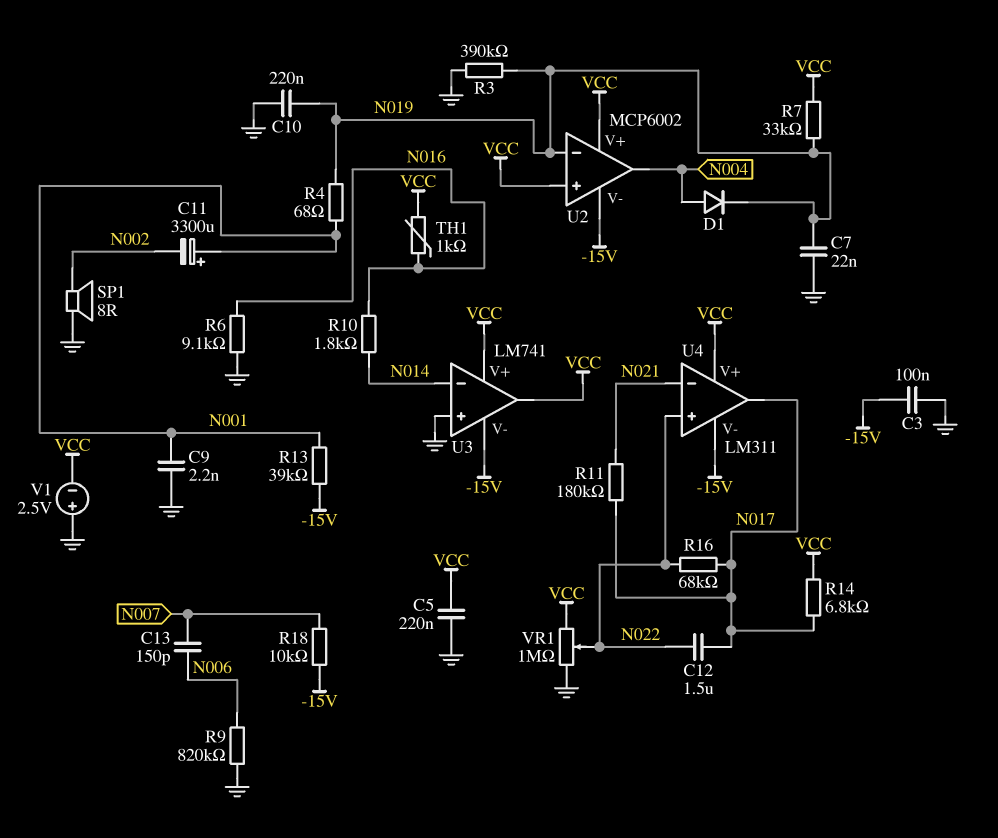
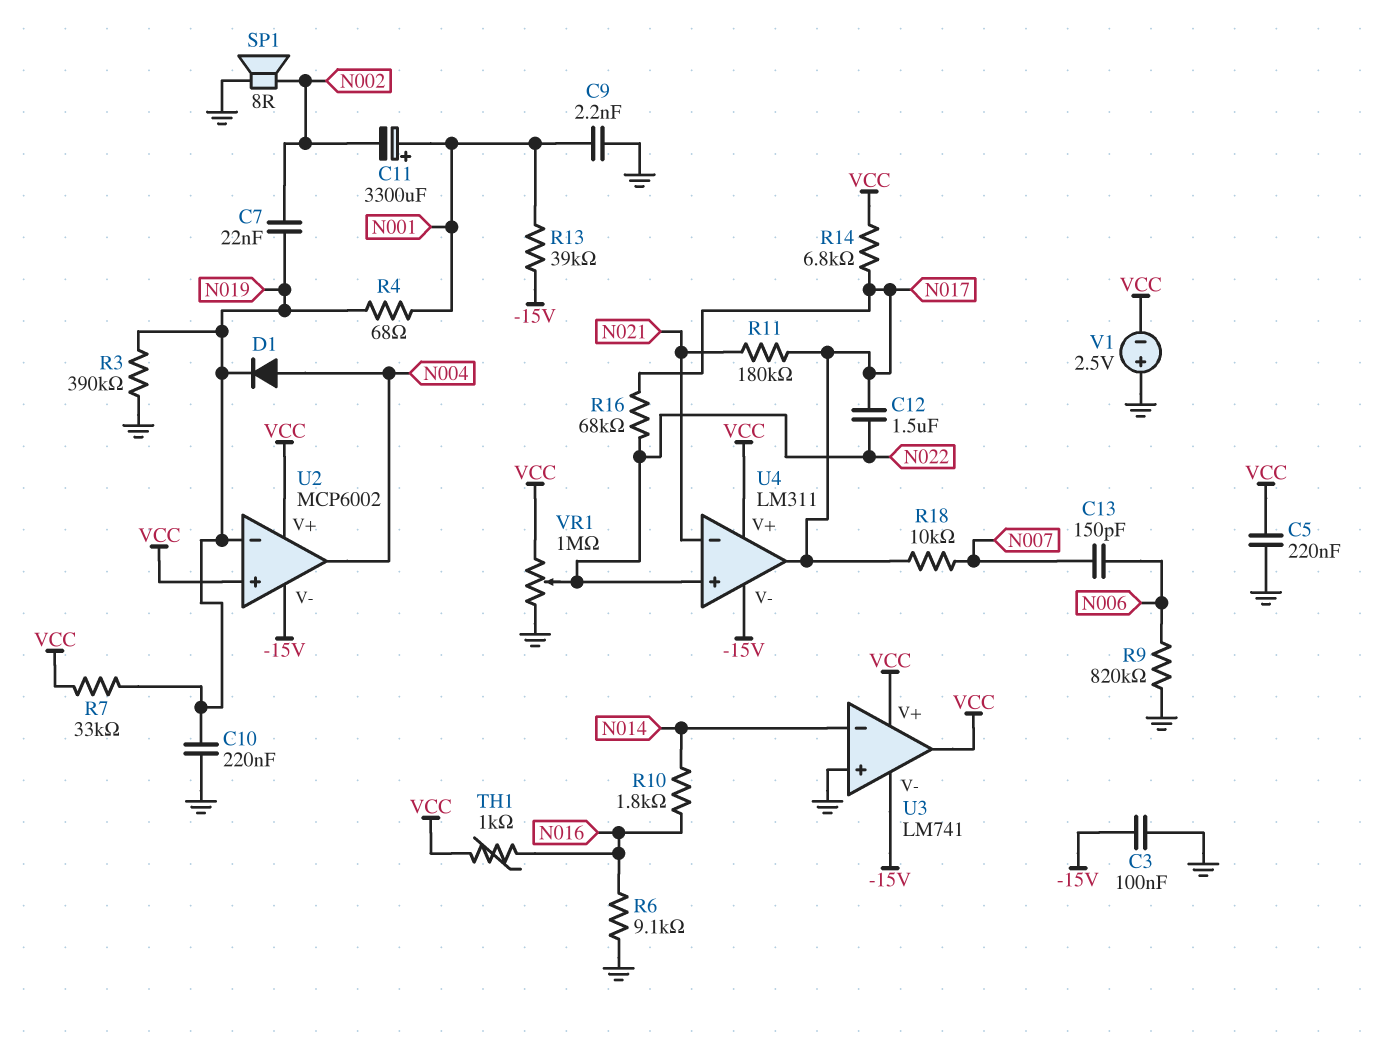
C7: 22nF (GND, N019) -> 22nF (N002, N019)
R18: 10k (-15V, N007) -> 10k (N007, N017)

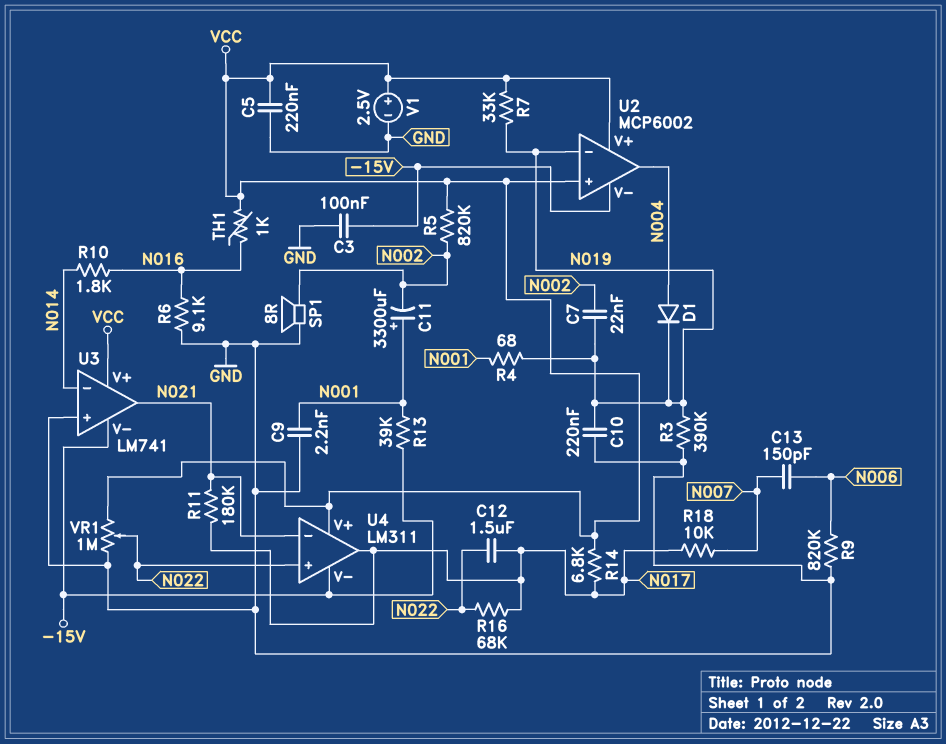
R5: none -> 820k (N002, VCC)
U3 pin out: VCC -> N021
V1: 2.5V (plus GND, minus VCC) -> 2.5V (plus VCC, minus GND)

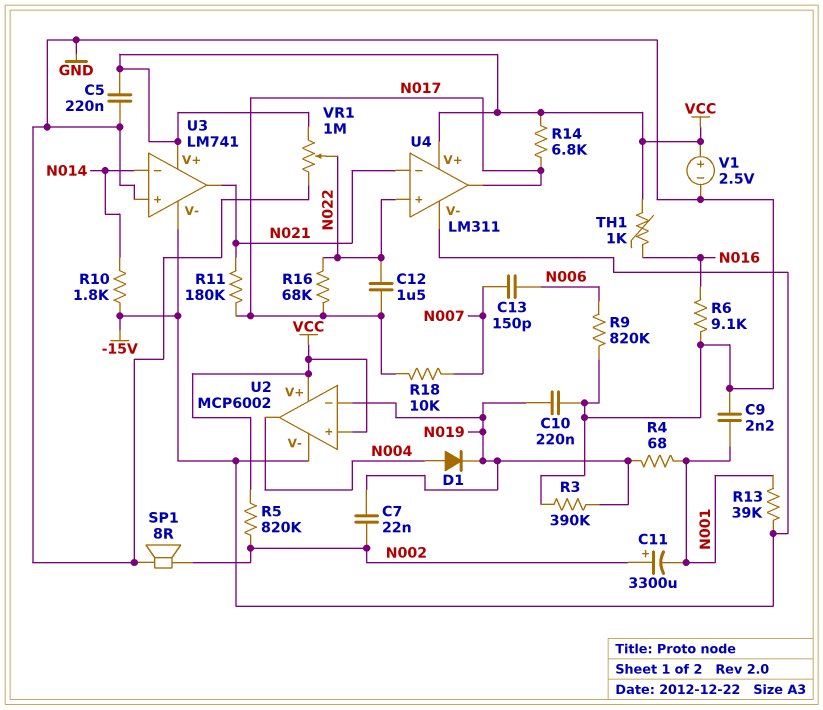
C3: 100nF (-15V, GND) -> none
C11: 3300uF (plus N001, minus N002) -> 3300uF (plus N002, minus N001)
R7: 33k (N019, VCC) -> none
R10: 1.8k (N014, N016) -> 1.8k (-15V, N014)

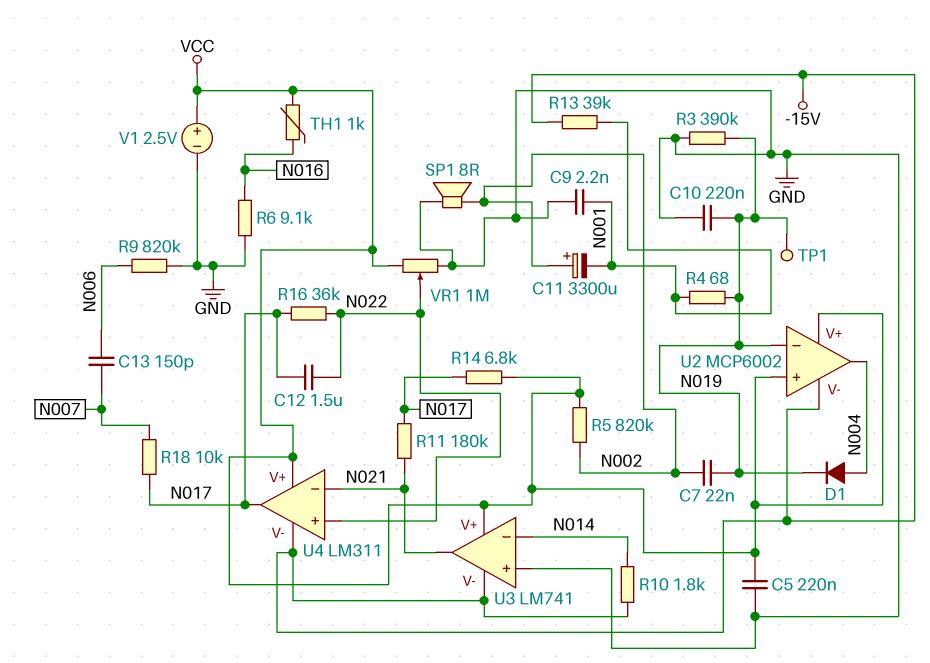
R16: 68k (N017, N022) -> 36k (N017, N022)
TP1: none -> test point (N019)

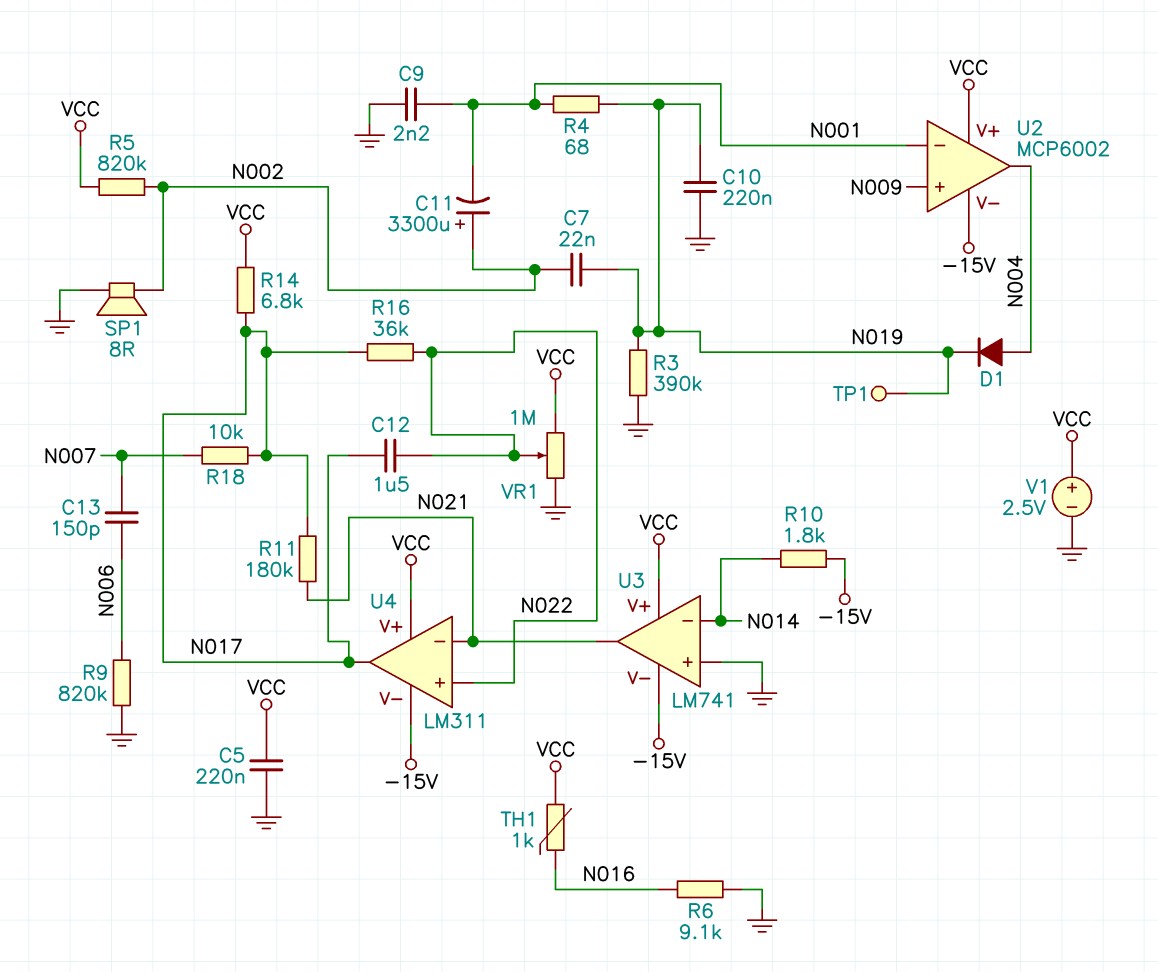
R13: 39k (-15V, N001) -> none
U2 pin in+: VCC -> N009
U2 pin in-: N019 -> N001

